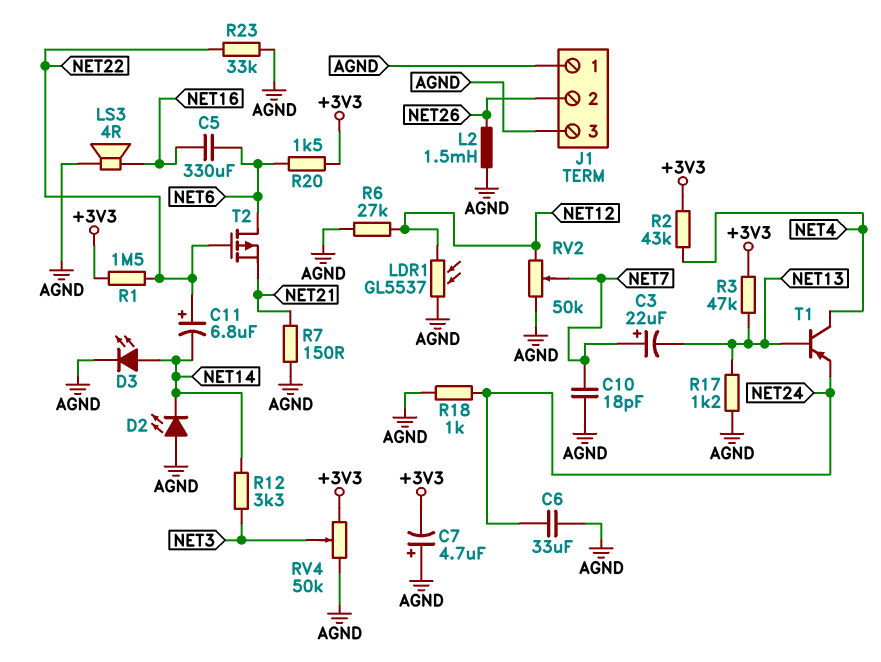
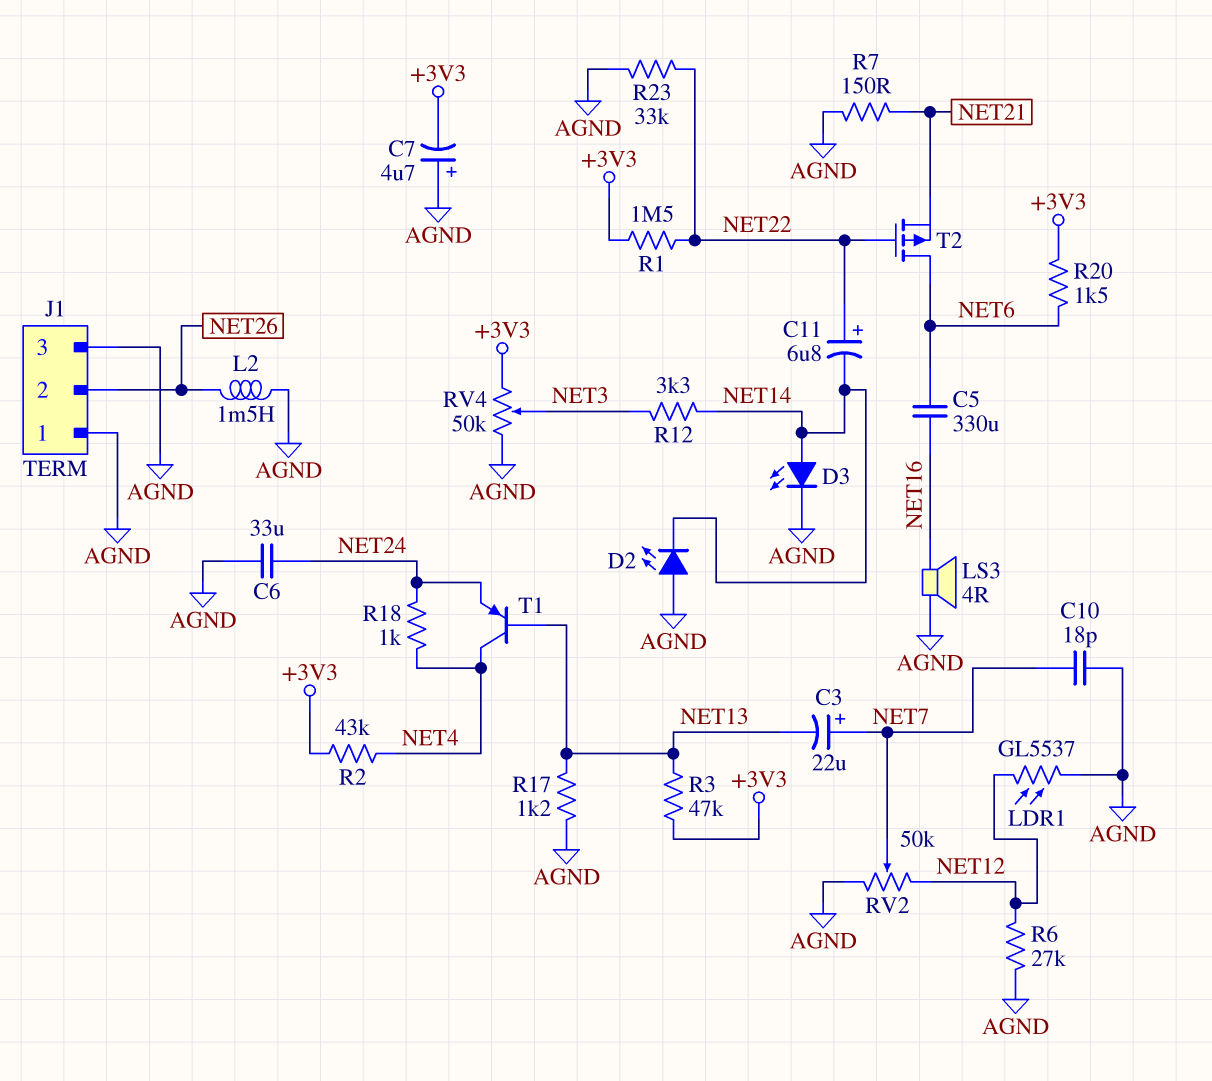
R18: 1k (AGND, NET24) -> 1k (NET4, NET24)

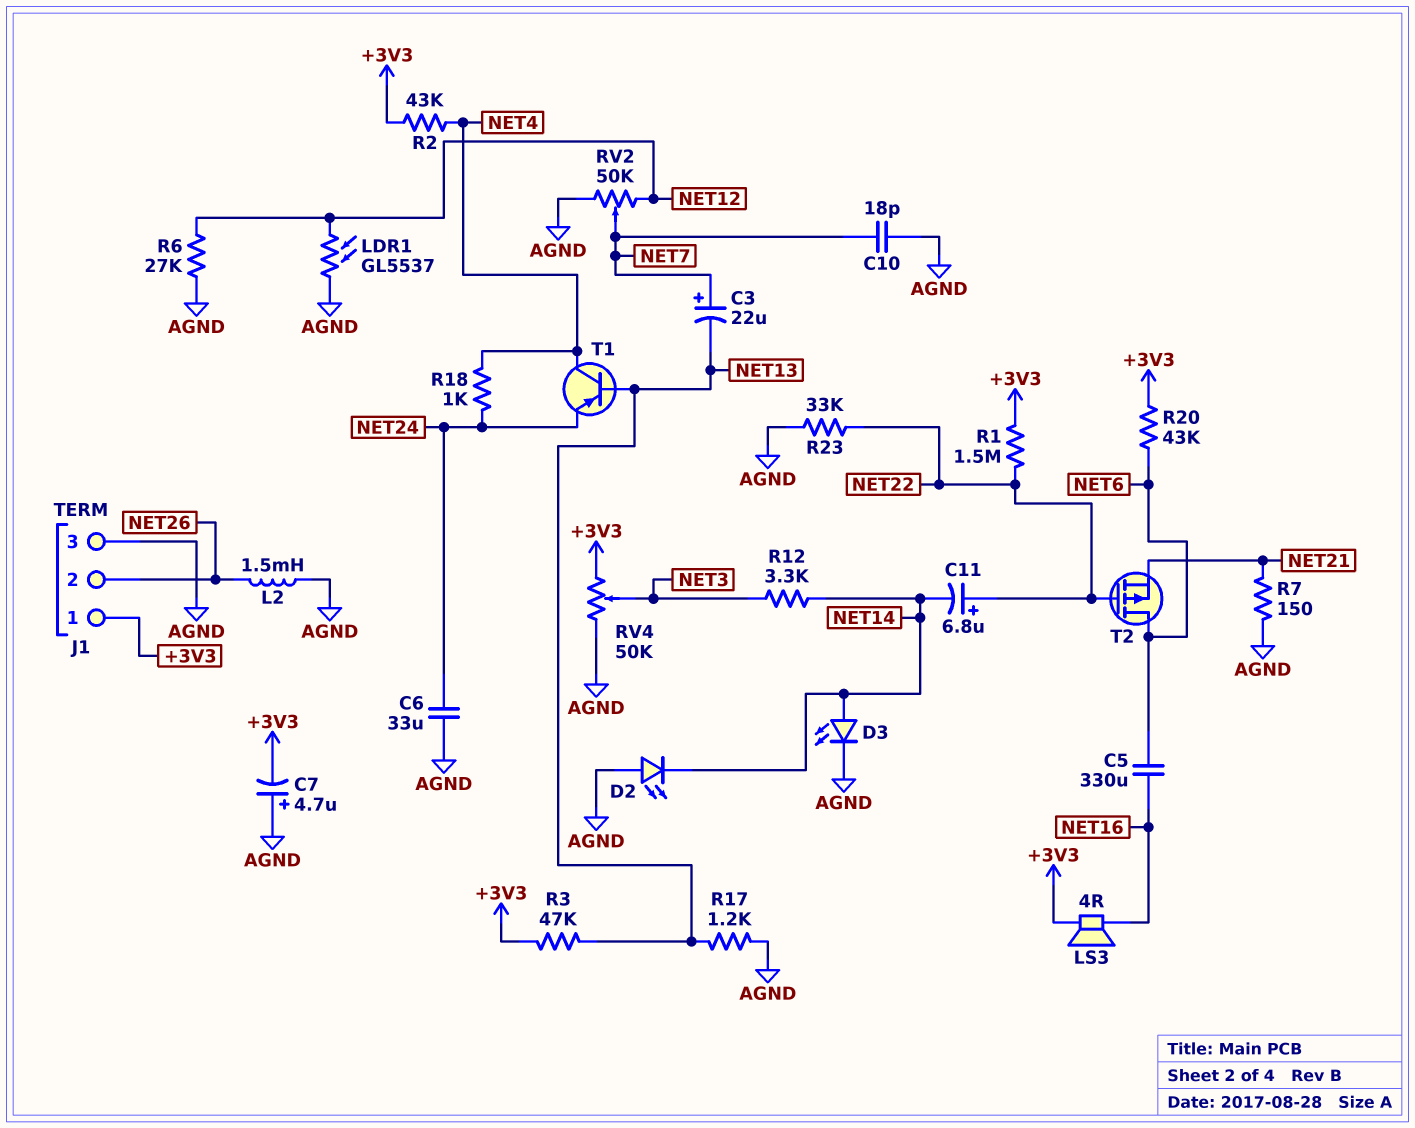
J1 pin 1: AGND -> +3V3
LS3: speaker 4R (AGND, NET16) -> speaker 4R (+3V3, NET16)
R20: 1.5k (+3V3, NET6) -> 43k (+3V3, NET6)

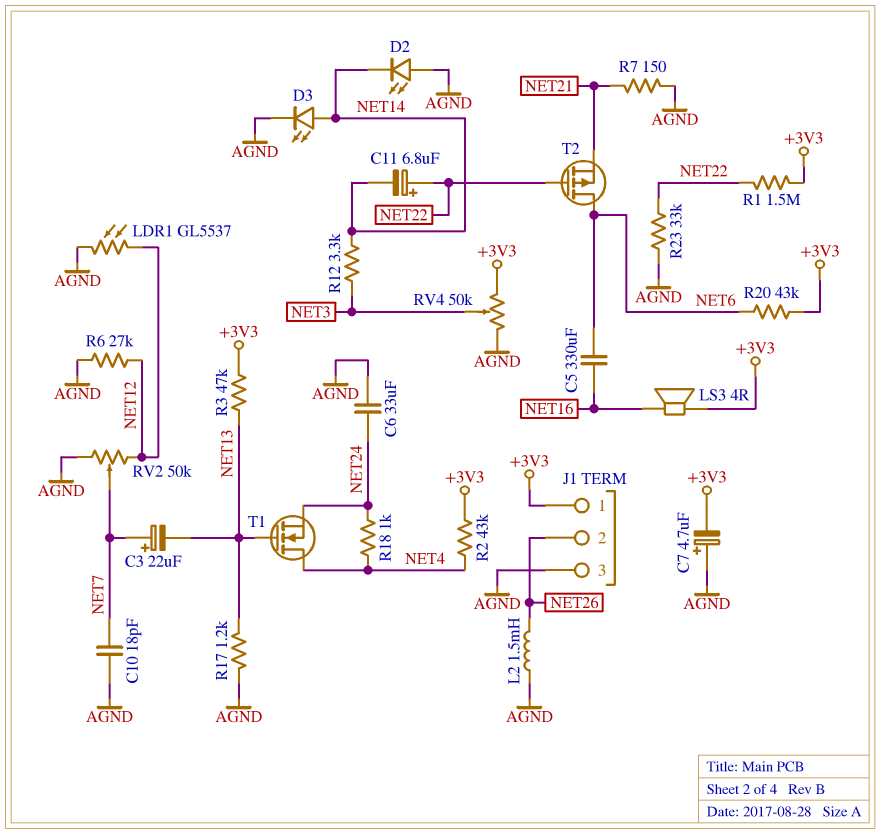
T1: PNP (B NET13, C NET4, E NET24) -> NMOS (G NET13, D NET4, S NET24)

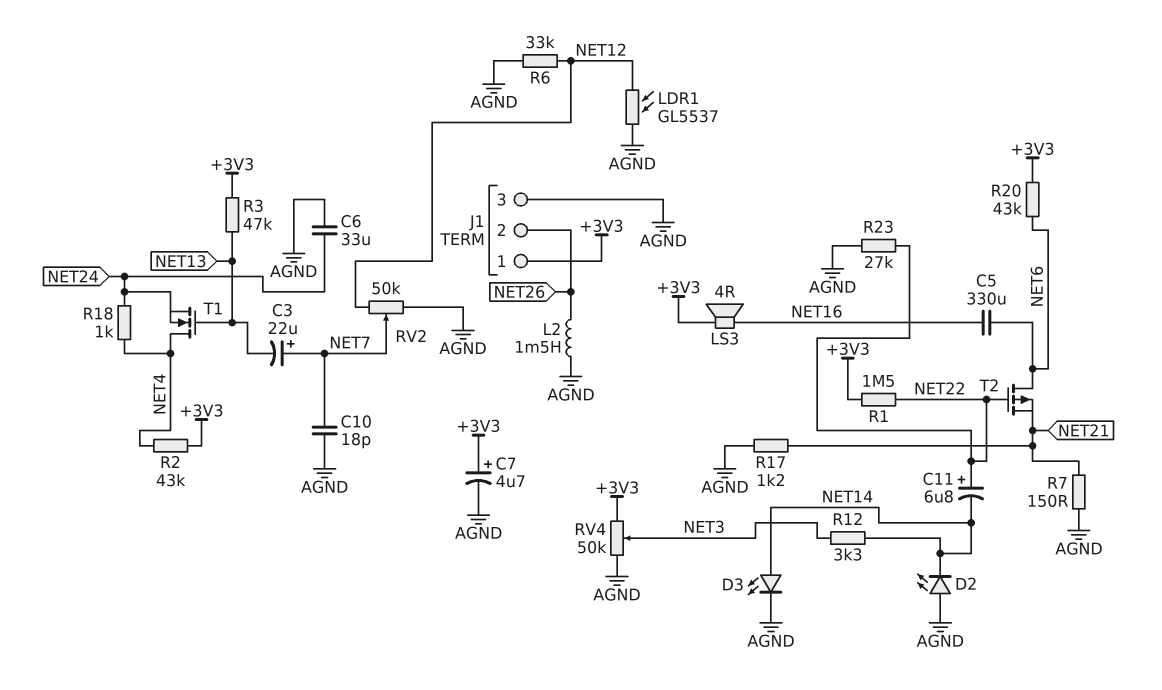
C7: 4.7uF (plus AGND, minus +3V3) -> 4.7uF (plus +3V3, minus AGND)
R6: 27k (AGND, NET12) -> 33k (AGND, NET12)
R17: 1.2k (AGND, NET13) -> 1.2k (AGND, NET21)
R23: 33k (AGND, NET22) -> 27k (AGND, NET22)

